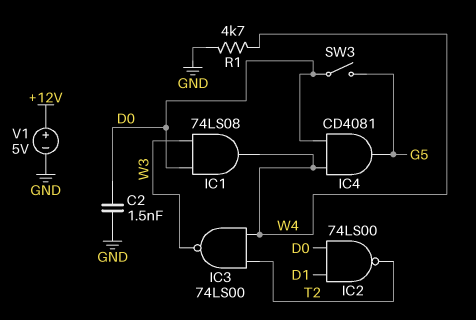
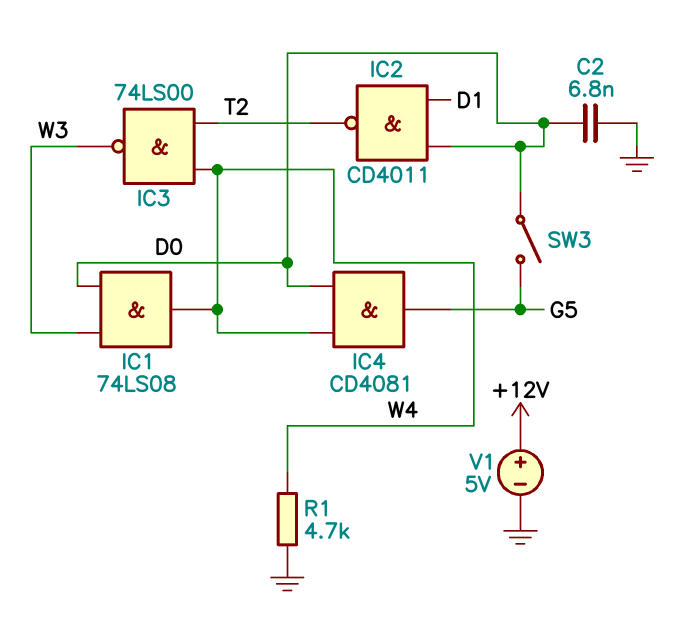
C2: 1.5nF (D0, GND) -> 6.8nF (D0, GND)
IC2: NAND 74LS00 (in D0, in D1, out T2) -> NAND CD4011 (in D0, in D1, out T2)

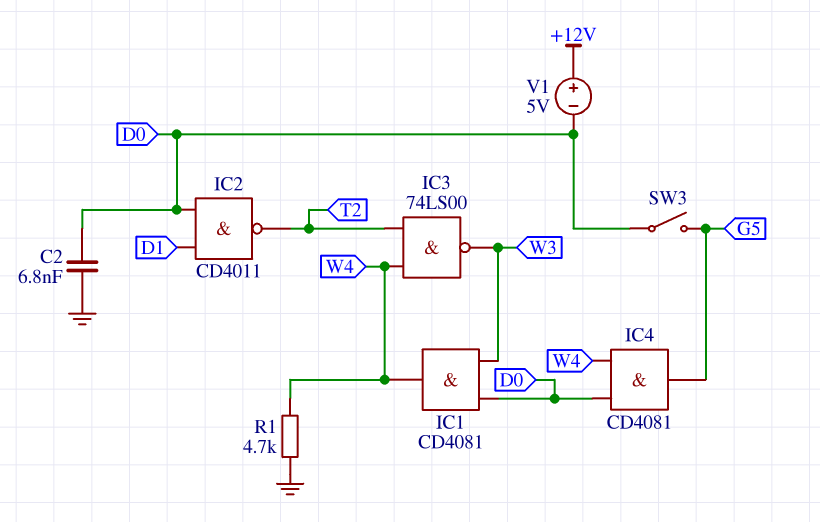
IC1: AND 74LS08 (in D0, in W3, out W4) -> AND CD4081 (in D0, in W3, out W4)
V1: 5V (plus +12V, minus GND) -> 5V (plus +12V, minus D0)

